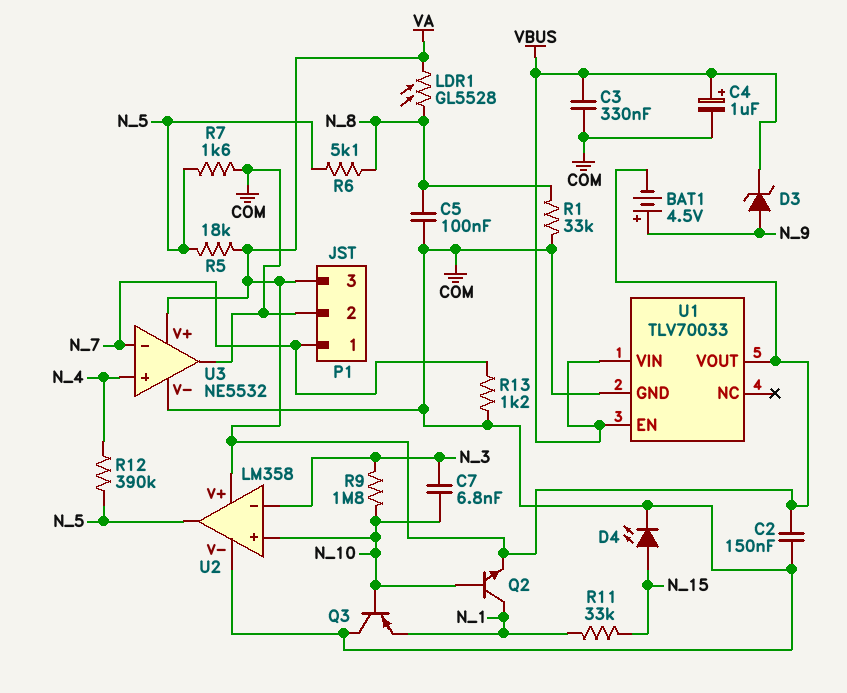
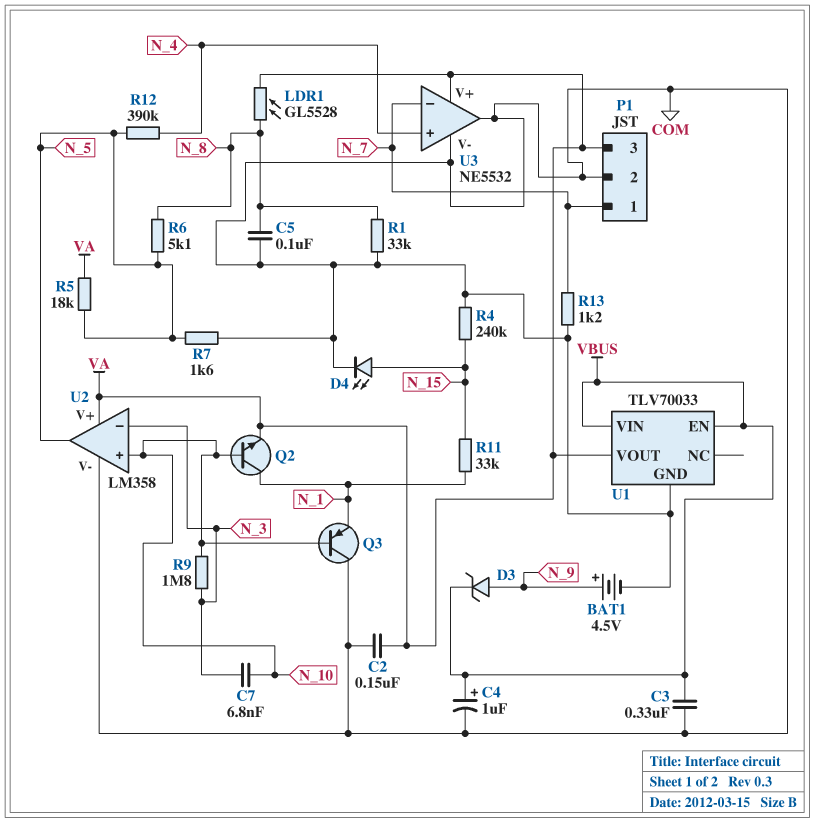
BAT1: 4.5V (plus N_9, minus VA) -> 4.5V (plus N_9, minus COM)
R4: none -> 240k (COM, N_15)

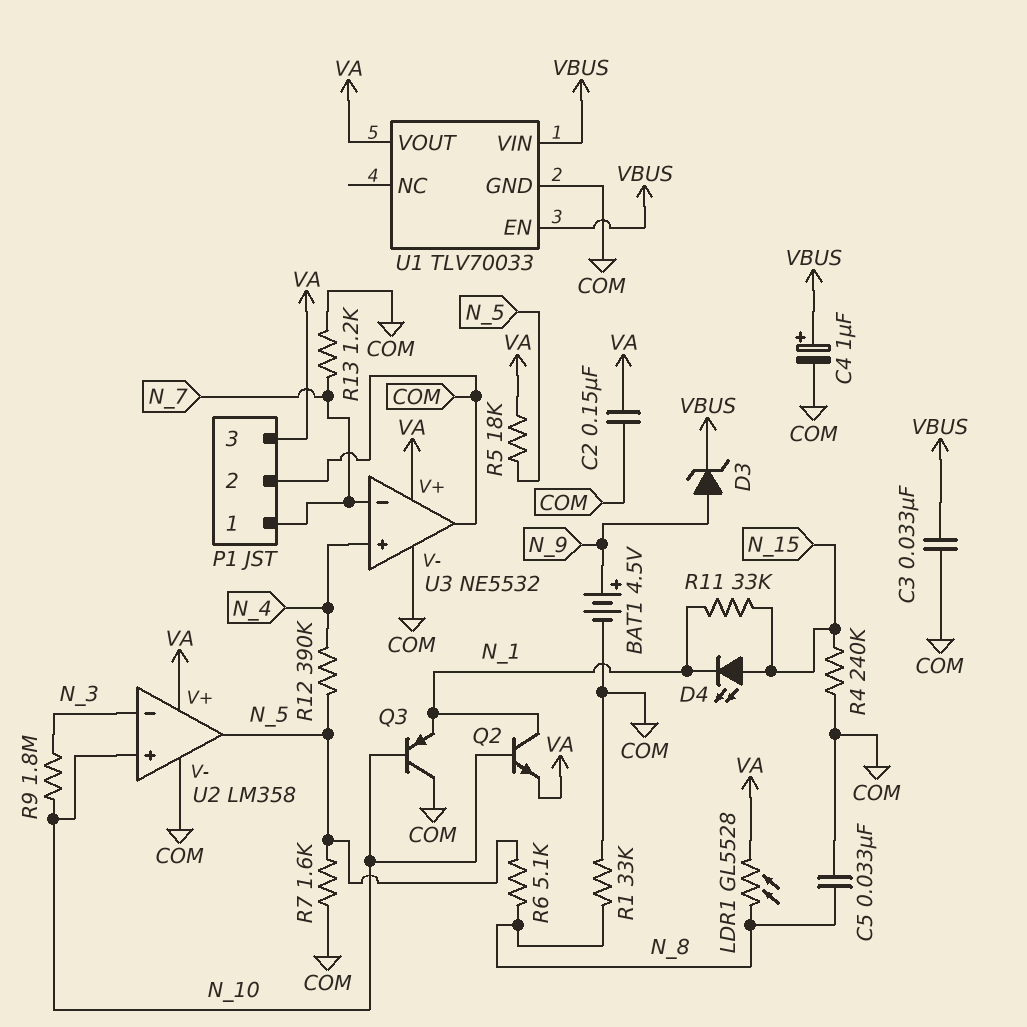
C3: 330nF (COM, VBUS) -> 33nF (COM, VBUS)
C5: 100nF (COM, N_8) -> 33nF (COM, N_8)
C7: 6.8nF (N_3, N_10) -> none
D4: LED (A N_15, K COM) -> LED (A N_15, K N_1)

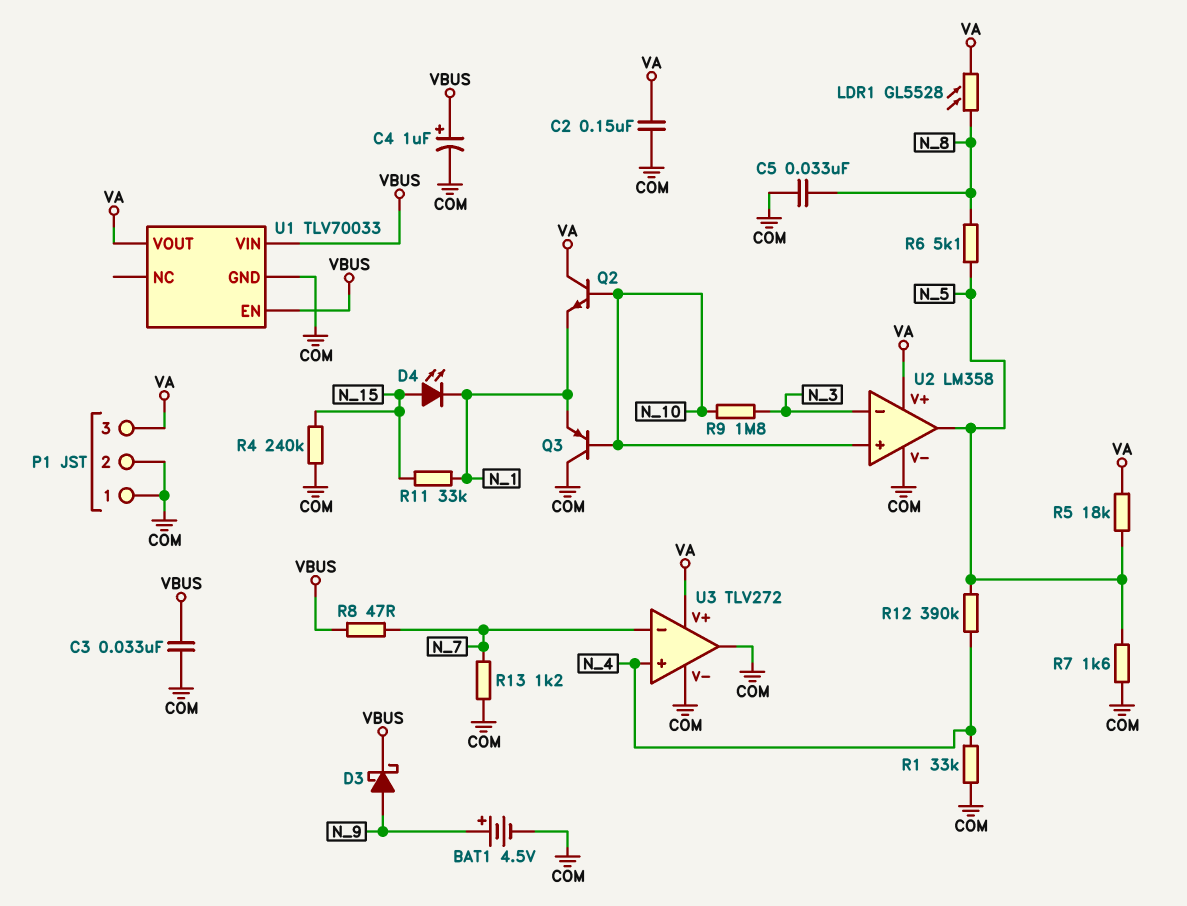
D3: zener (A N_9, K VBUS) -> schottky (A N_9, K VBUS)
P1 pin 1: N_7 -> COM
Q2: NPN (B N_10, C N_1, E VA) -> NPN (B N_10, C VA, E N_1)
R1: 33k (COM, N_8) -> 33k (COM, N_4)
R8: none -> 47 (N_7, VBUS)
U3: NE5532 -> TLV272

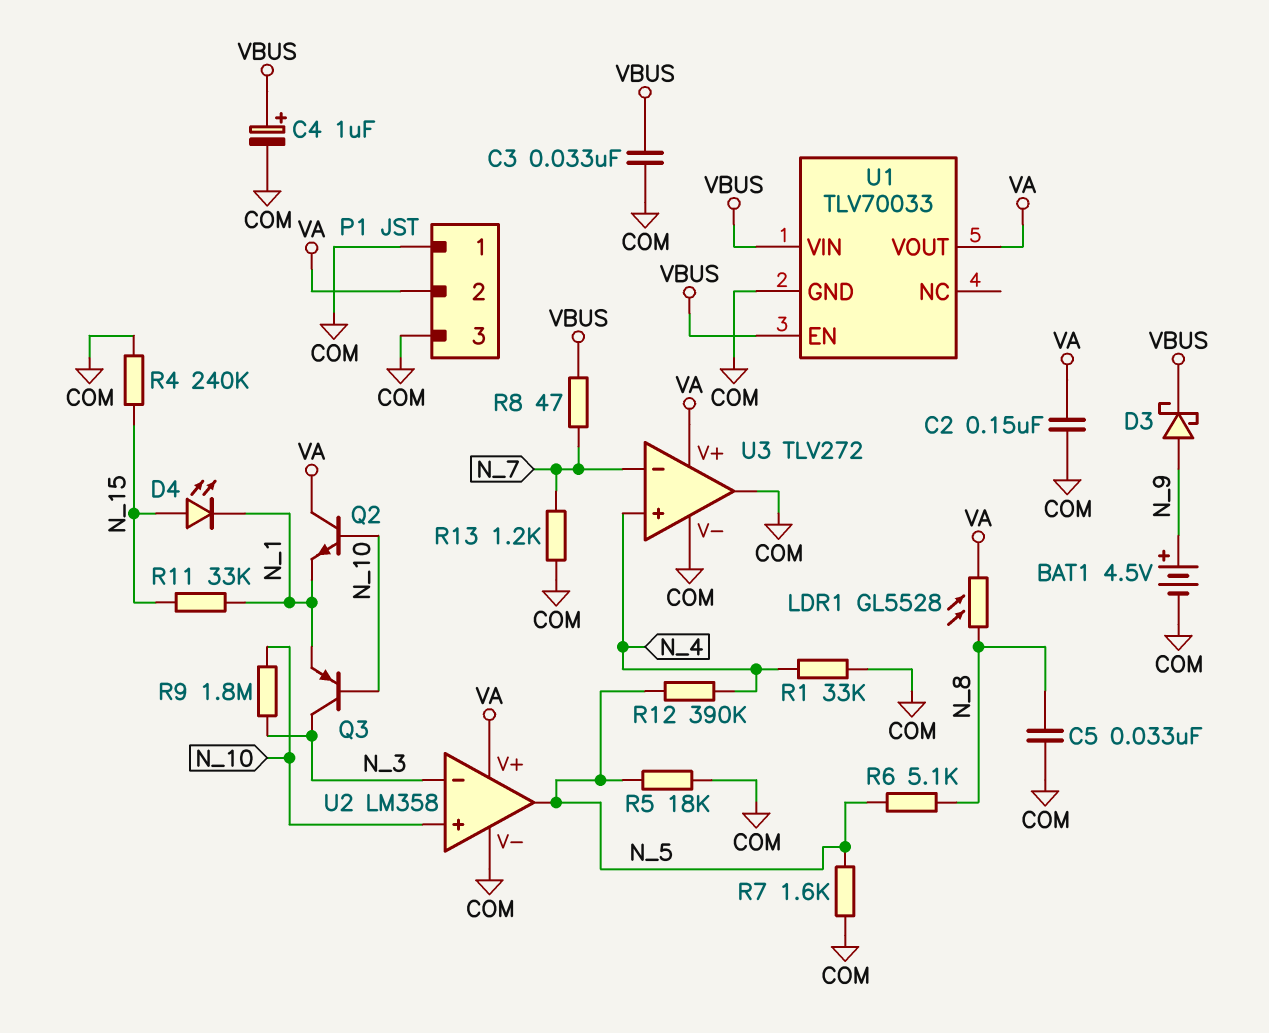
P1 pin 2: COM -> VA
P1 pin 3: VA -> COM
Q3: PNP (B N_10, C COM, E N_1) -> PNP (B N_10, C N_3, E N_1)
R5: 18k (N_5, VA) -> 18k (COM, N_5)

